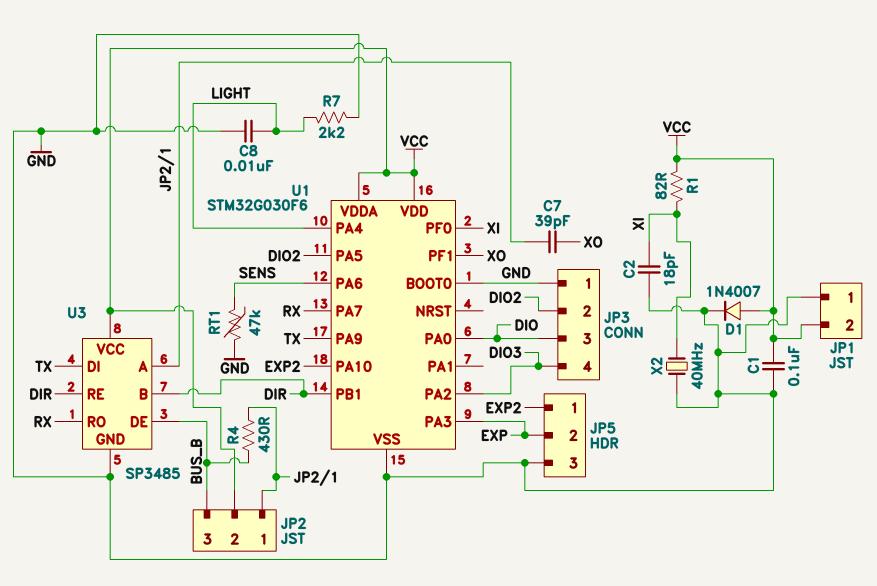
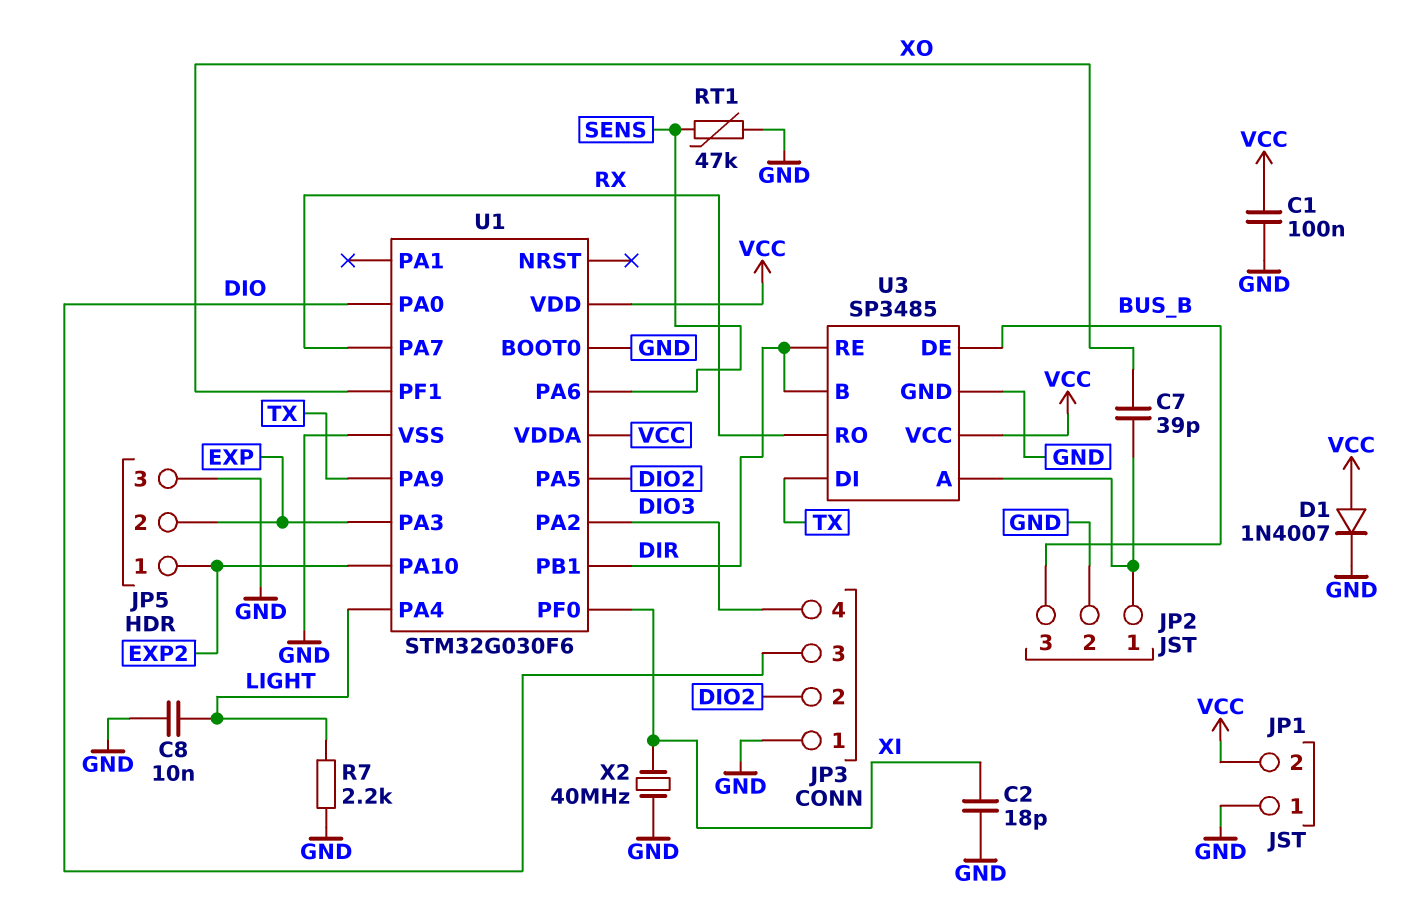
JP2 pin 2: VCC -> GND
R1: 82 (VCC, XI) -> none
R4: 430 (BUS_B, JP2/1) -> none

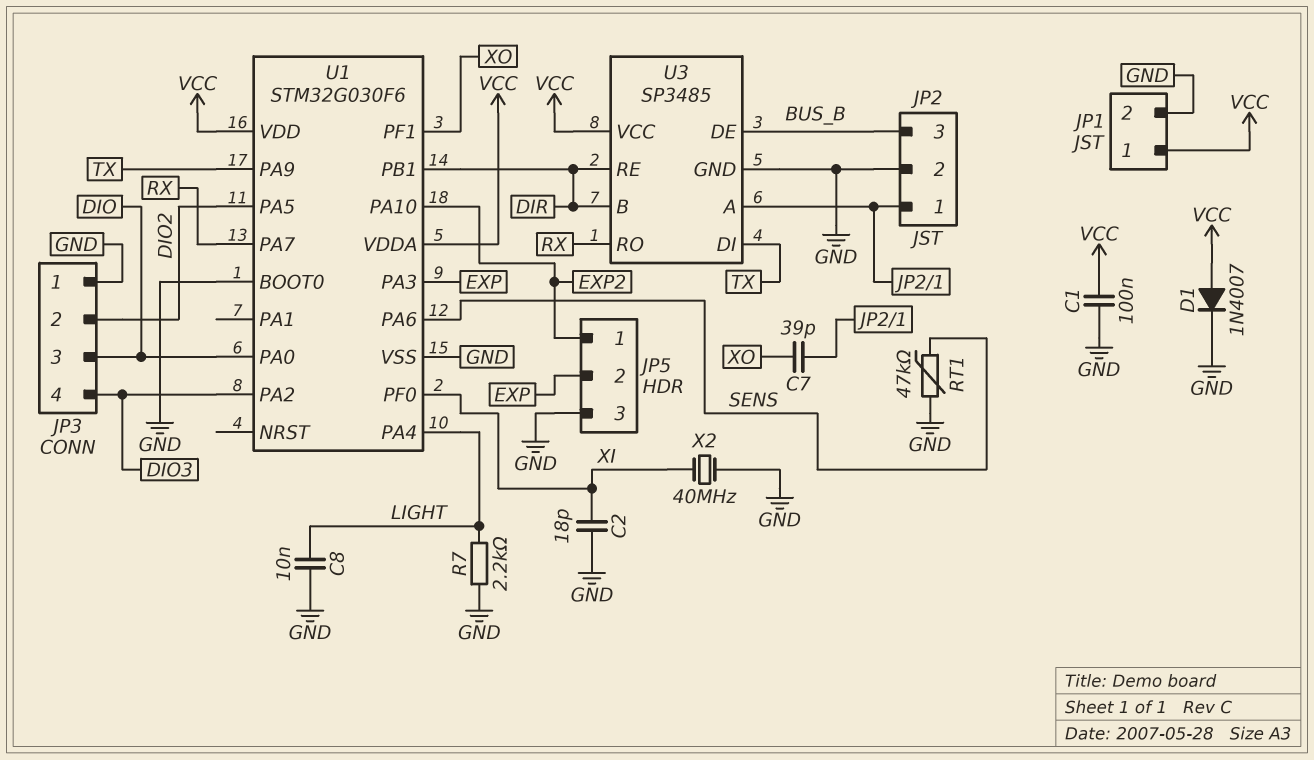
JP1 pin 1: GND -> VCC
JP1 pin 2: VCC -> GND

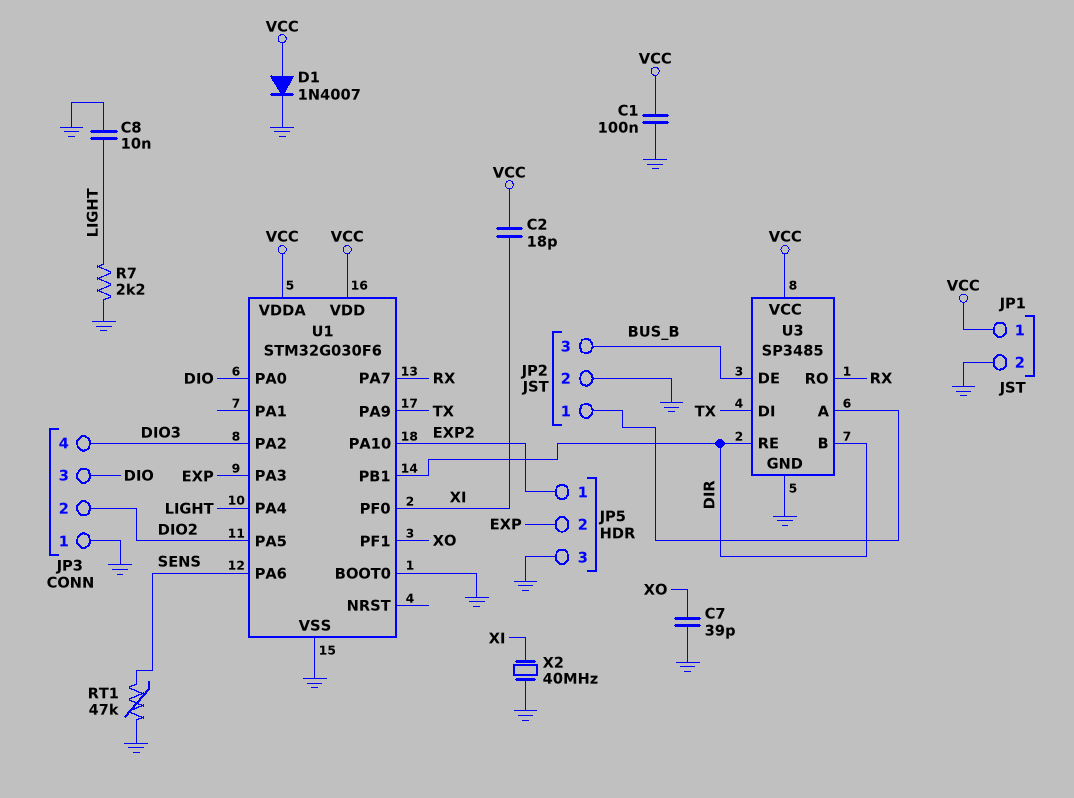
C2: 18pF (GND, XI) -> 18pF (VCC, XI)
C7: 39pF (JP2/1, XO) -> 39pF (GND, XO)

